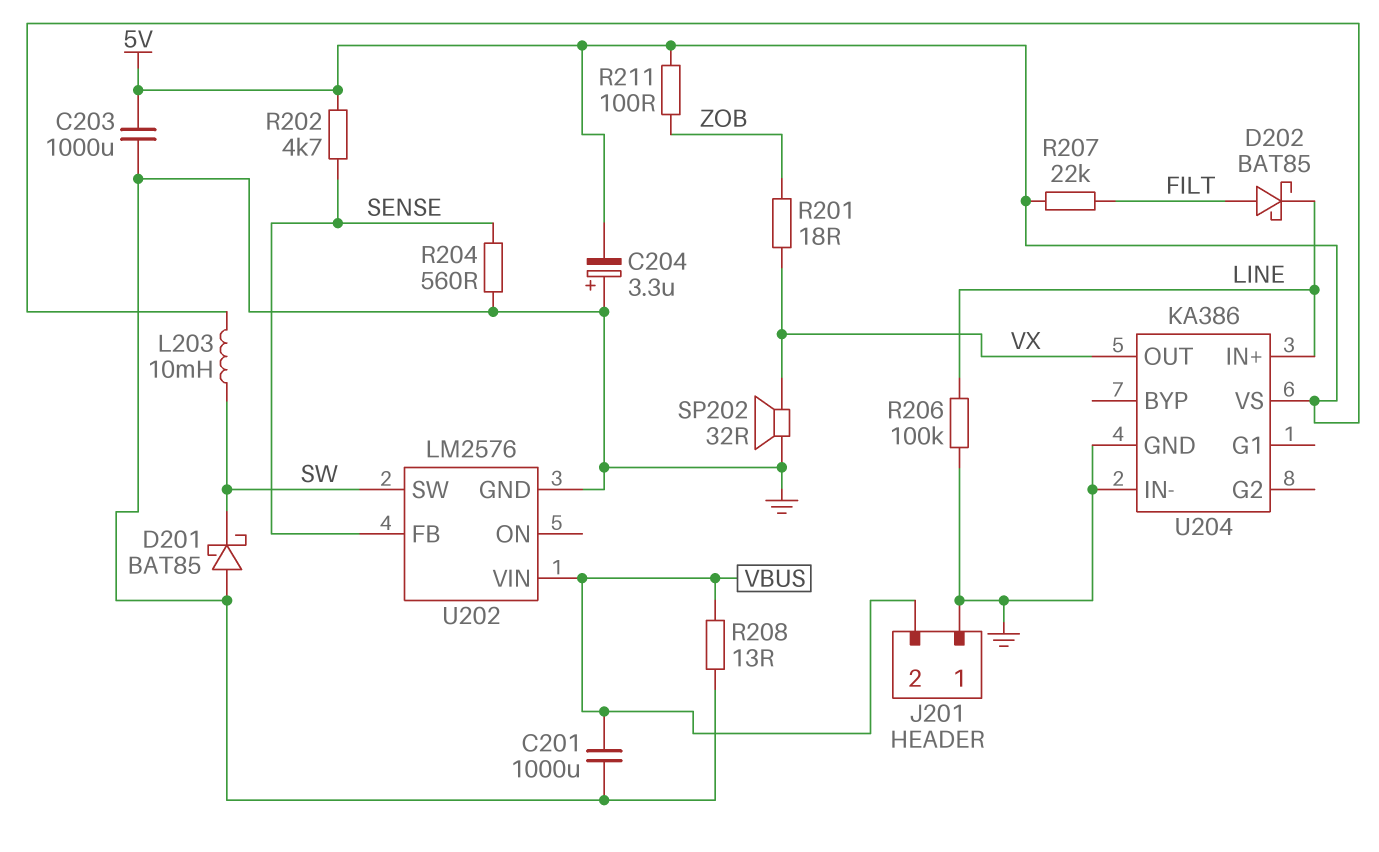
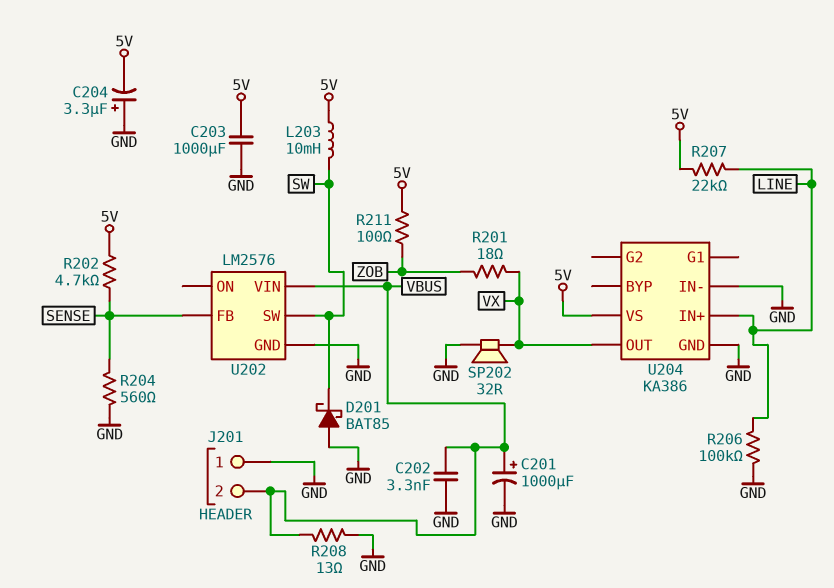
C201: 1000uF (GND, VBUS) -> 1000uF (plus VBUS, minus GND)
C202: none -> 3.3nF (GND, VBUS)
D202: schottky BAT85 (A FILT, K LINE) -> none
R207: 22k (5V, FILT) -> 22k (5V, LINE)

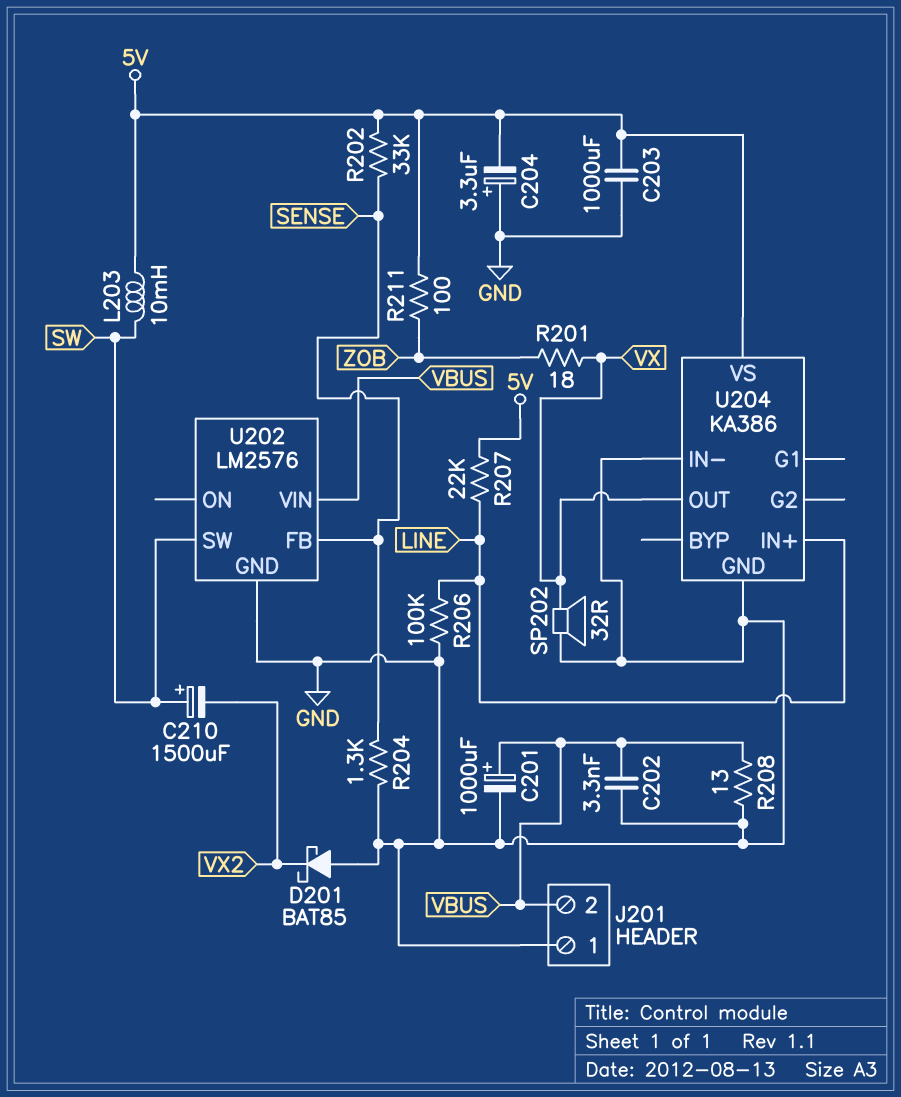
C210: none -> 1500uF (plus SW, minus VX2)
D201: schottky BAT85 (A GND, K SW) -> schottky BAT85 (A GND, K VX2)
R202: 4.7k (5V, SENSE) -> 33k (5V, SENSE)
R204: 560 (GND, SENSE) -> 1.3k (GND, SENSE)

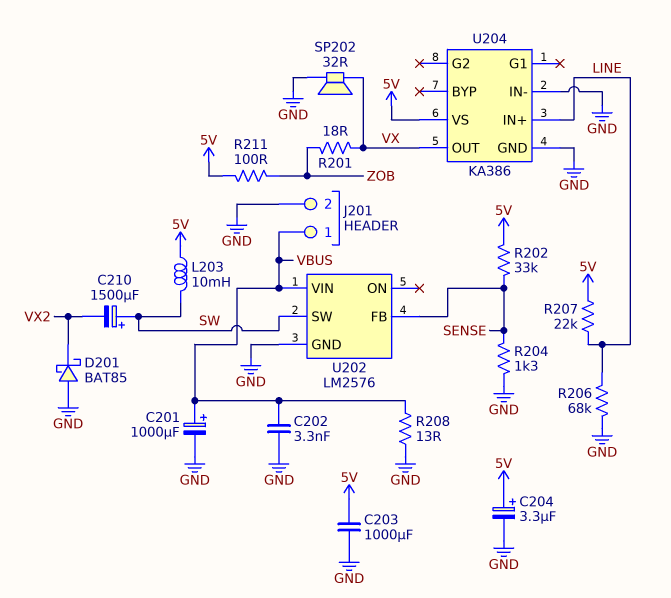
C204: 3.3uF (plus GND, minus 5V) -> 3.3uF (plus 5V, minus GND)
J201 pin 1: GND -> VBUS
J201 pin 2: VBUS -> GND
R206: 100k (GND, LINE) -> 68k (GND, LINE)

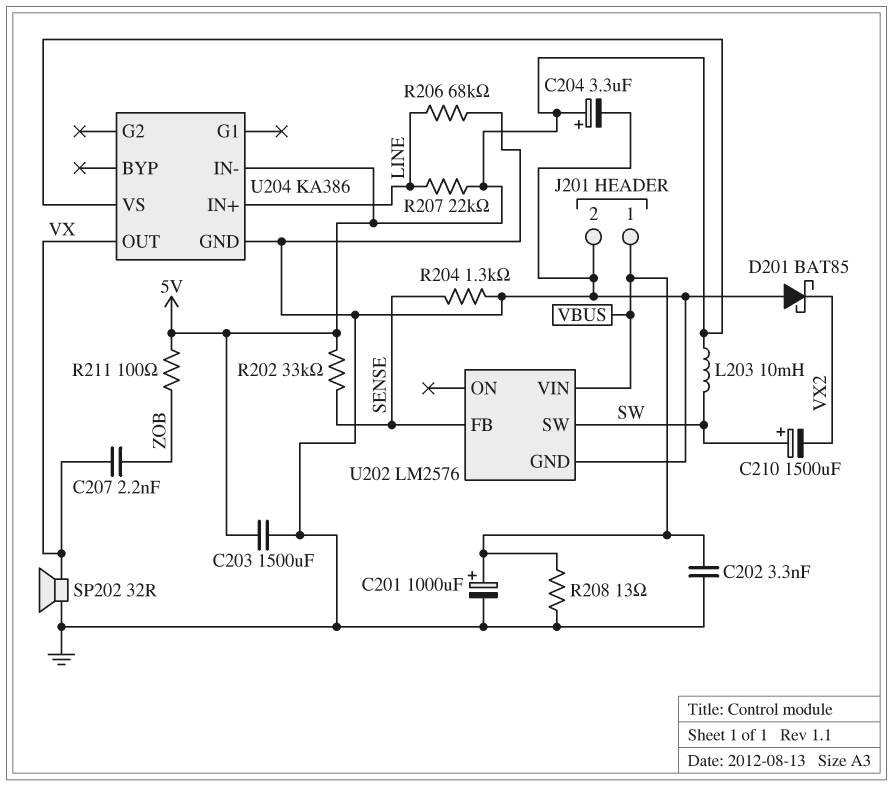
C203: 1000uF (5V, GND) -> 1500uF (5V, GND)
C207: none -> 2.2nF (VX, ZOB)
R201: 18 (VX, ZOB) -> none
U204 pin IN-: GND -> 5V

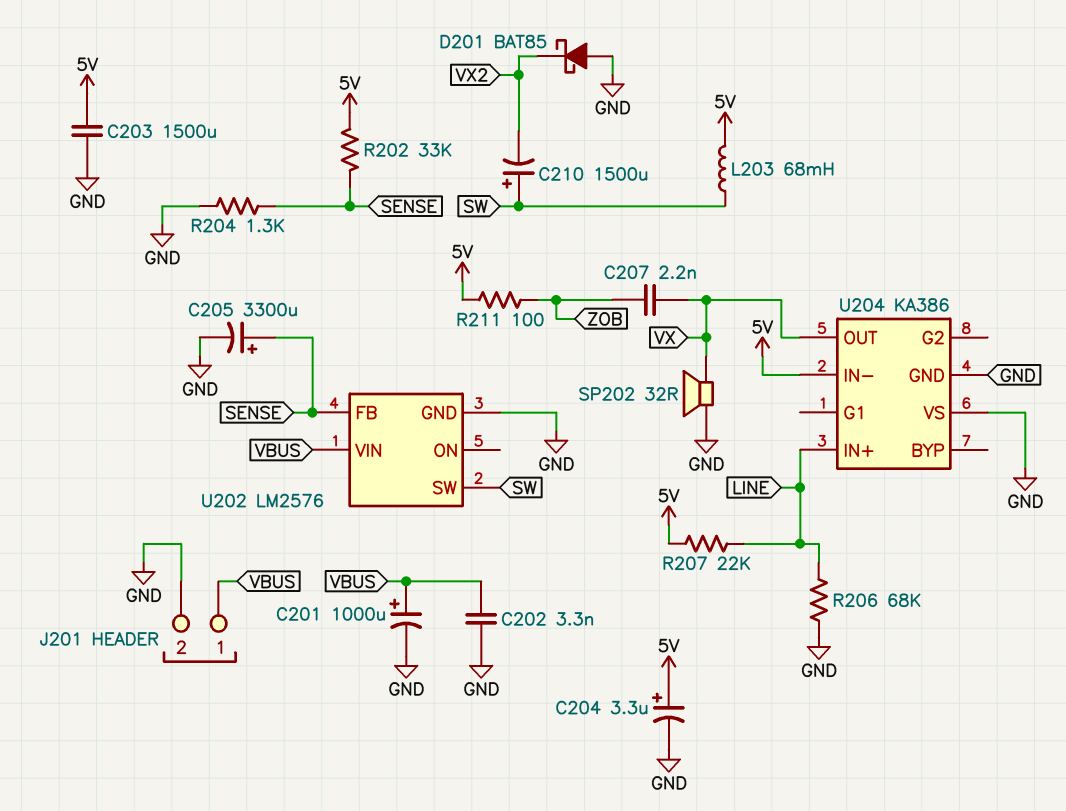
C205: none -> 3300uF (plus SENSE, minus GND)
L203: 10mH (5V, SW) -> 68mH (5V, SW)
R208: 13 (GND, VBUS) -> none
U204 pin VS: 5V -> GND

